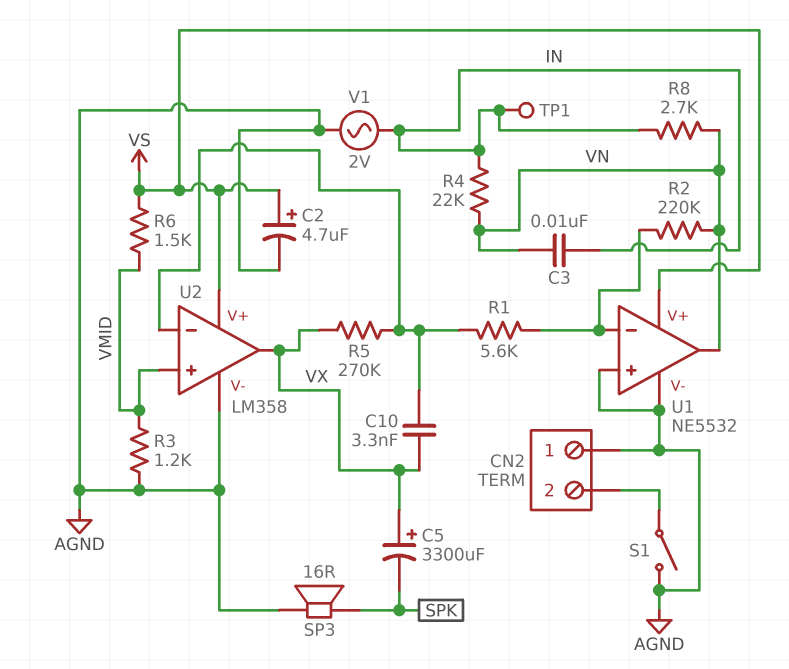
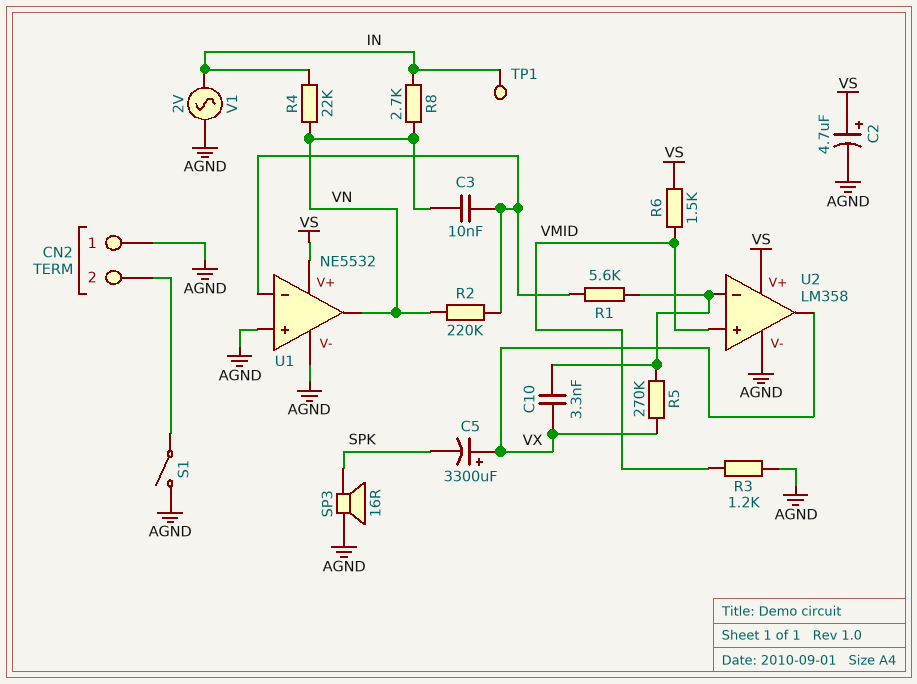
C3: 10nF (IN, VN) -> 10nF (U1/in-, VN)

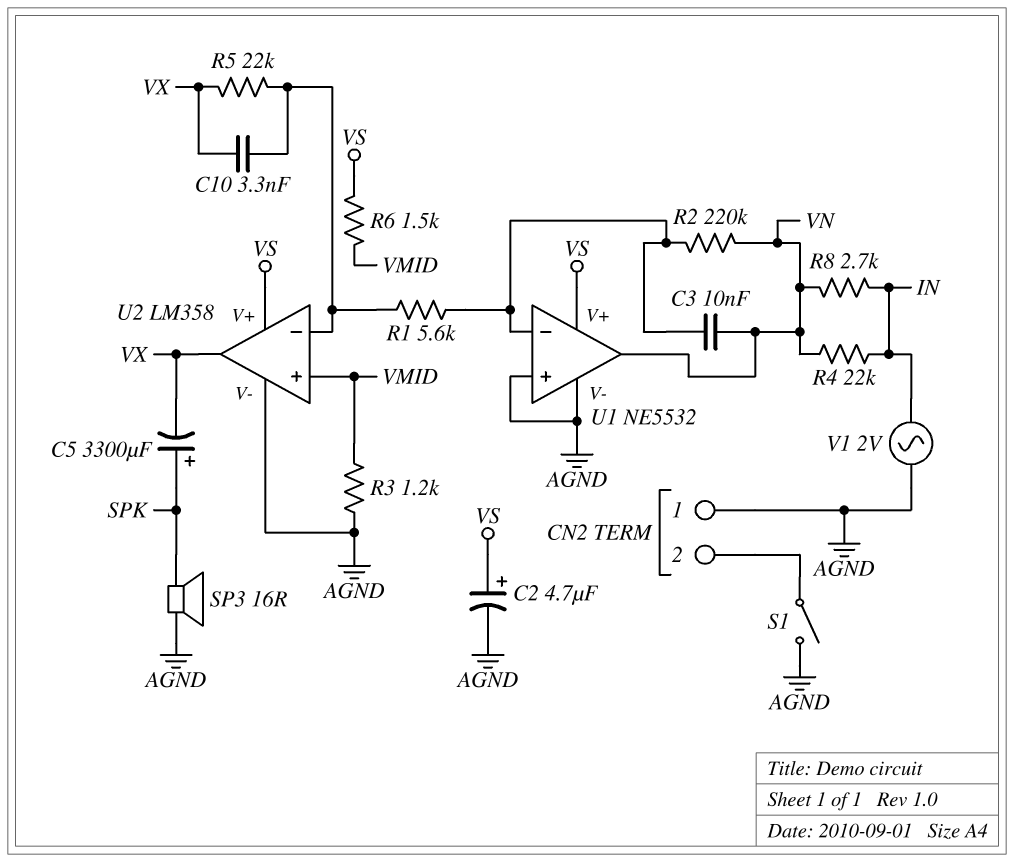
C5: 3300uF (plus VX, minus SPK) -> 3300uF (plus SPK, minus VX)
R5: 270k (U2/in-, VX) -> 22k (U2/in-, VX)
TP1: test point (IN) -> none

